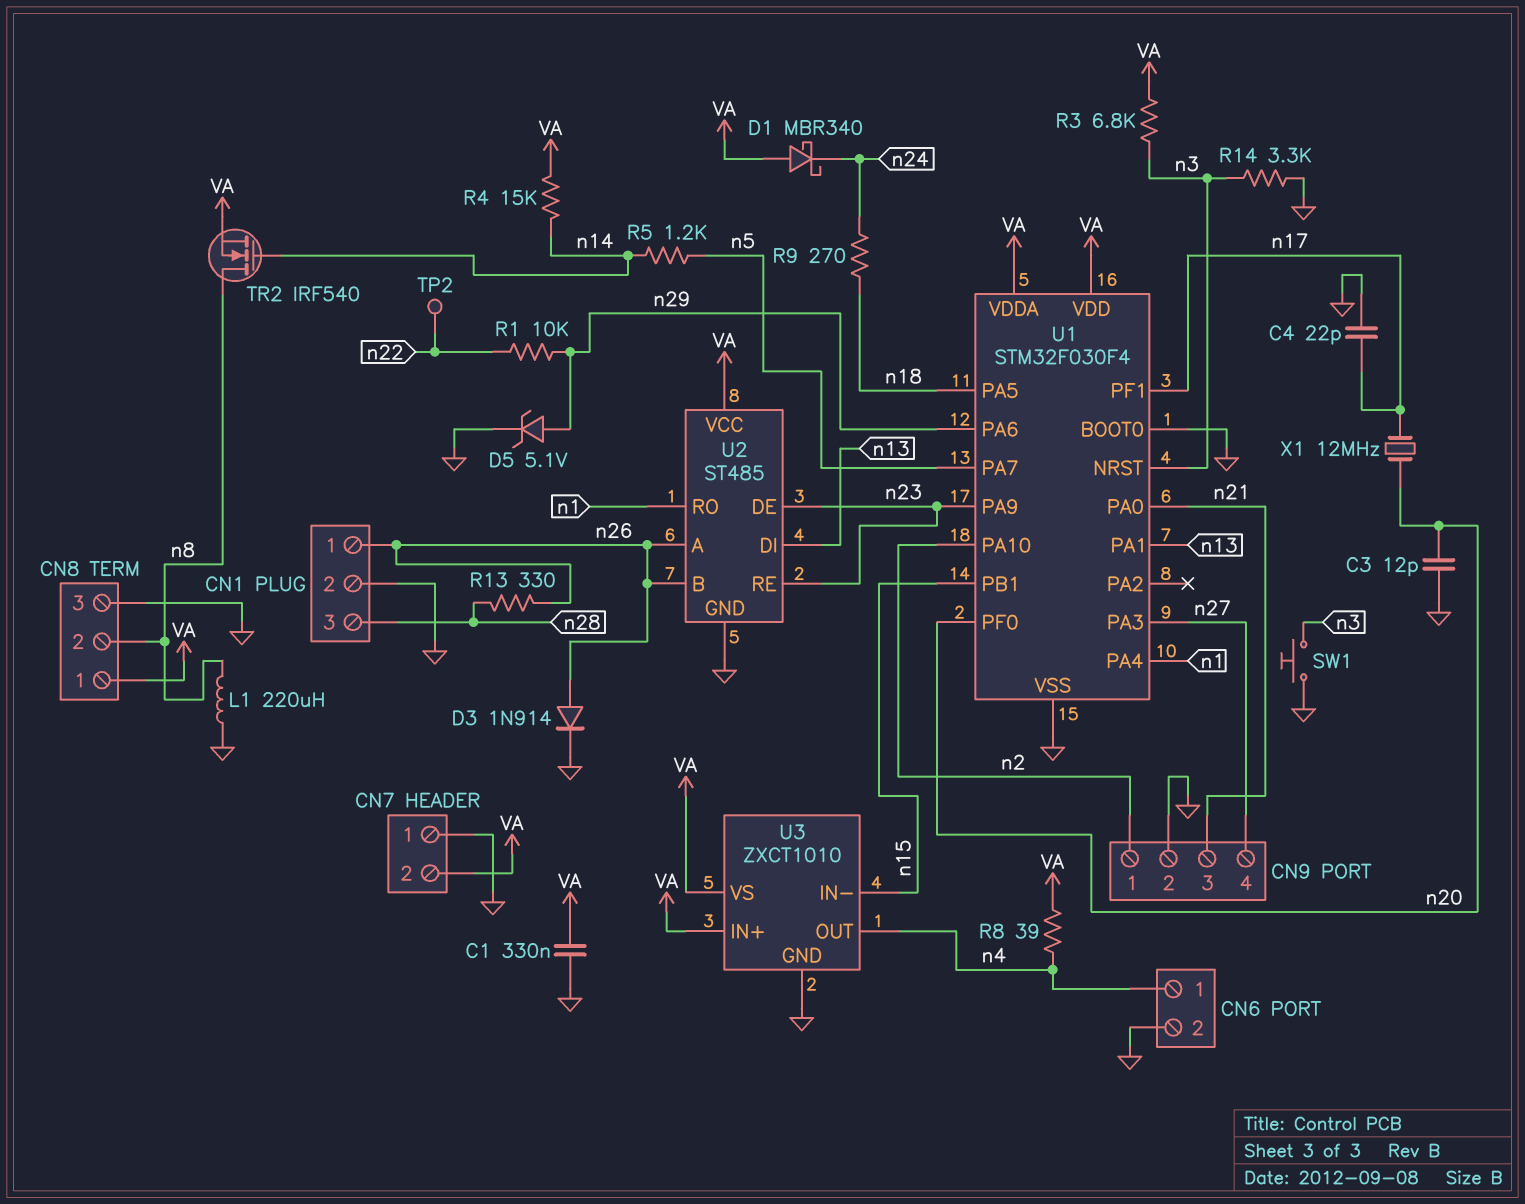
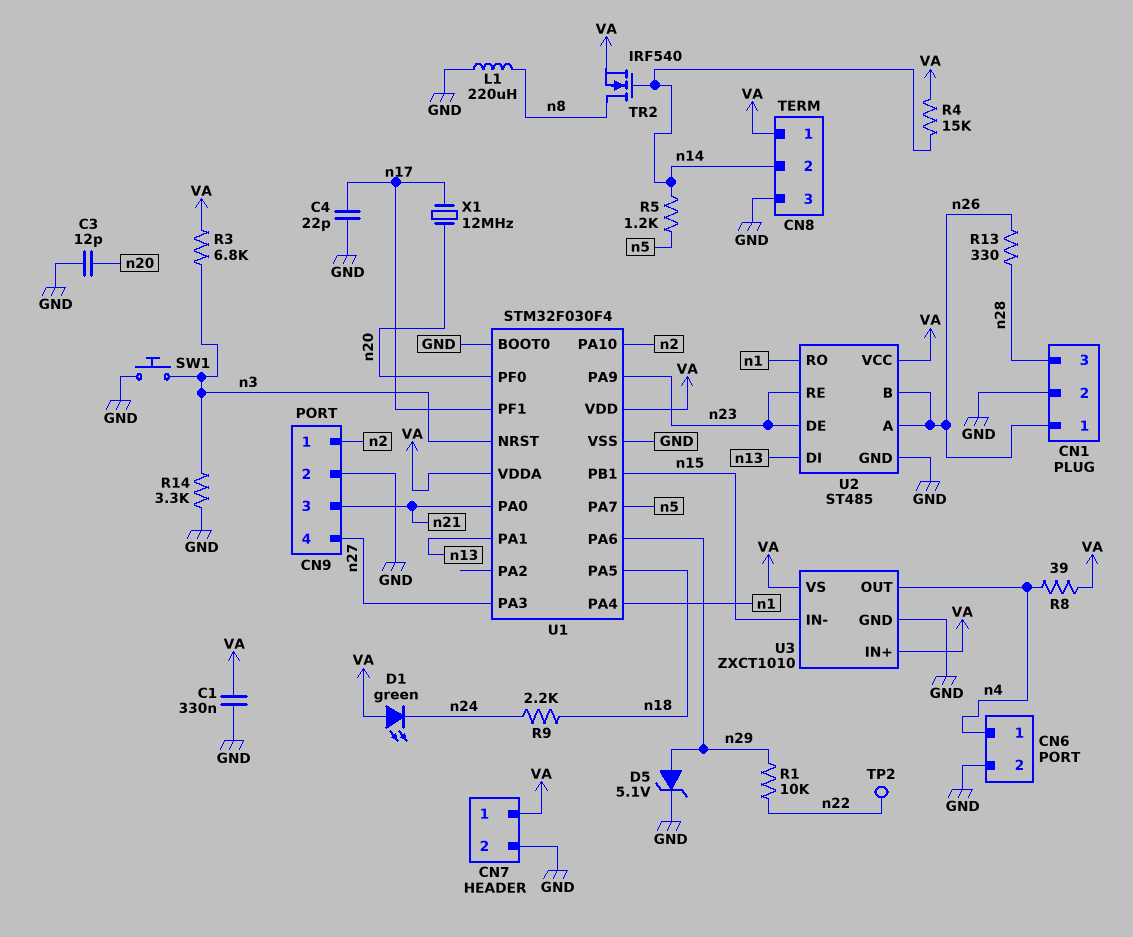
CN7 pin 1: GND -> VA
CN7 pin 2: VA -> GND
CN8 pin 2: n8 -> n14
D1: schottky MBR340 (A VA, K n24) -> LED green (A VA, K n24)
D3: diode 1N914 (A n26, K GND) -> none
R9: 270 (n18, n24) -> 2.2k (n18, n24)

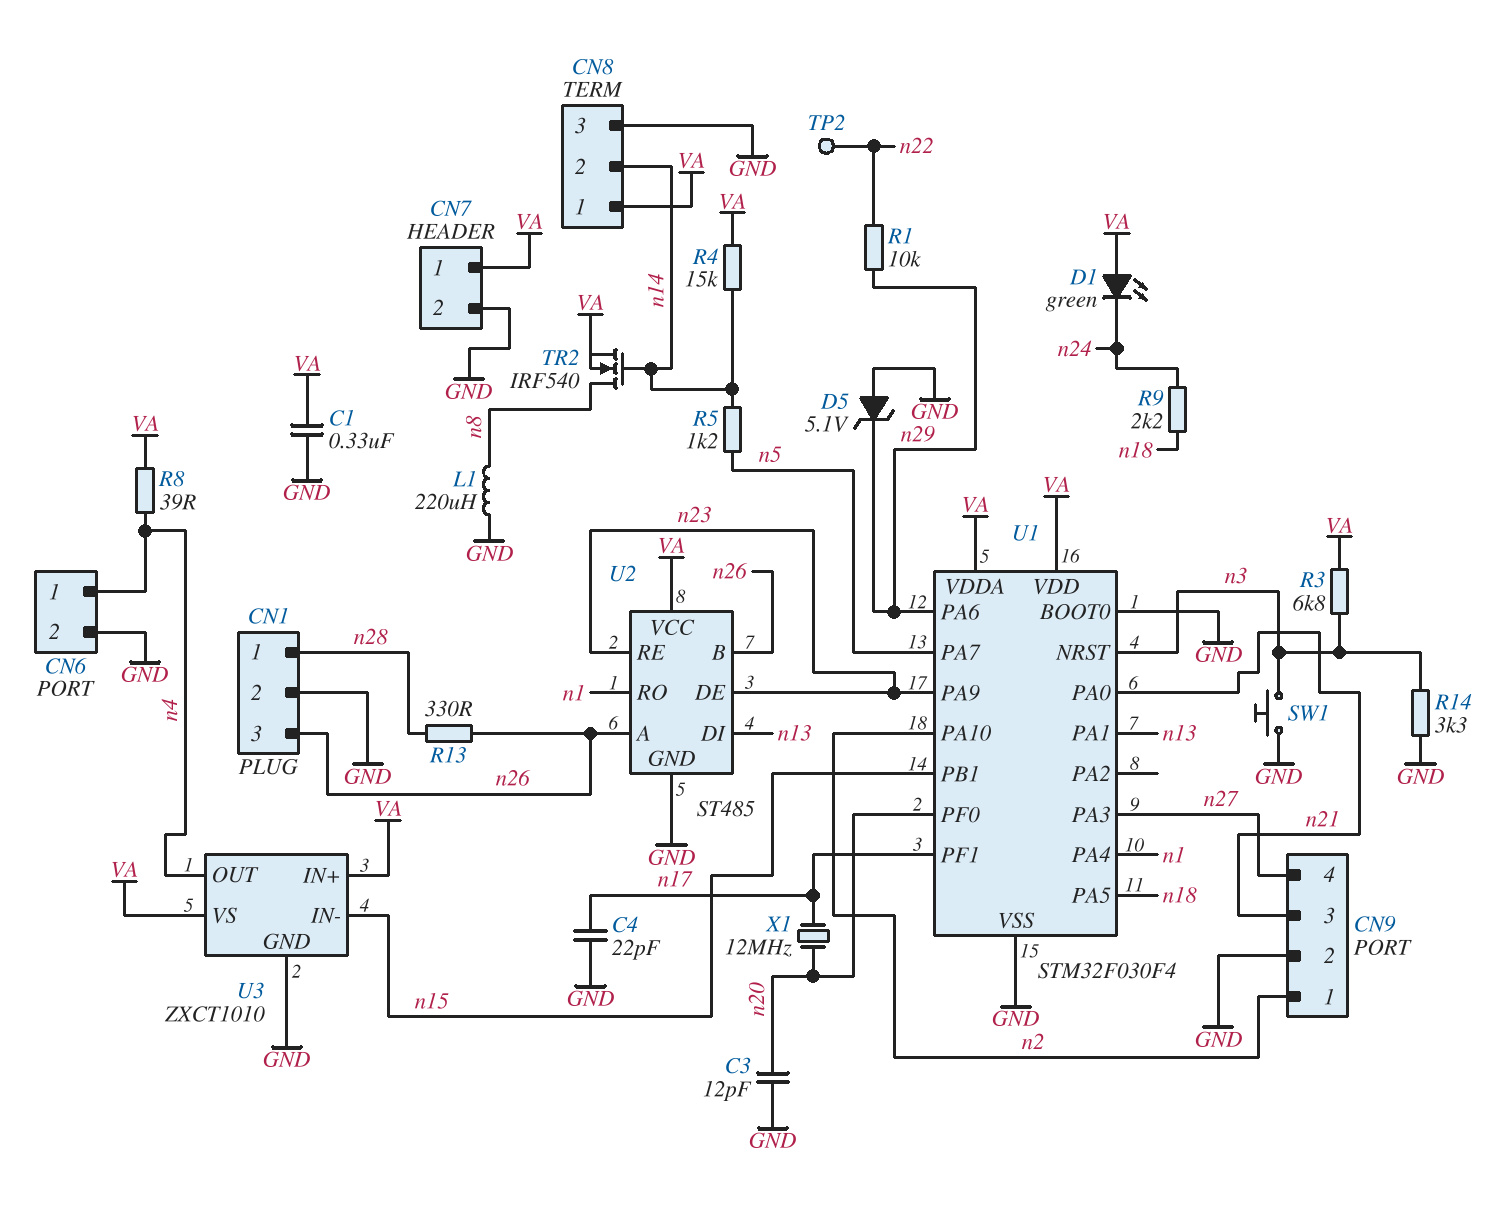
CN1 pin 1: n26 -> n28
CN1 pin 3: n28 -> n26
D5: zener 5.1V (A n29, K GND) -> zener 5.1V (A GND, K n29)

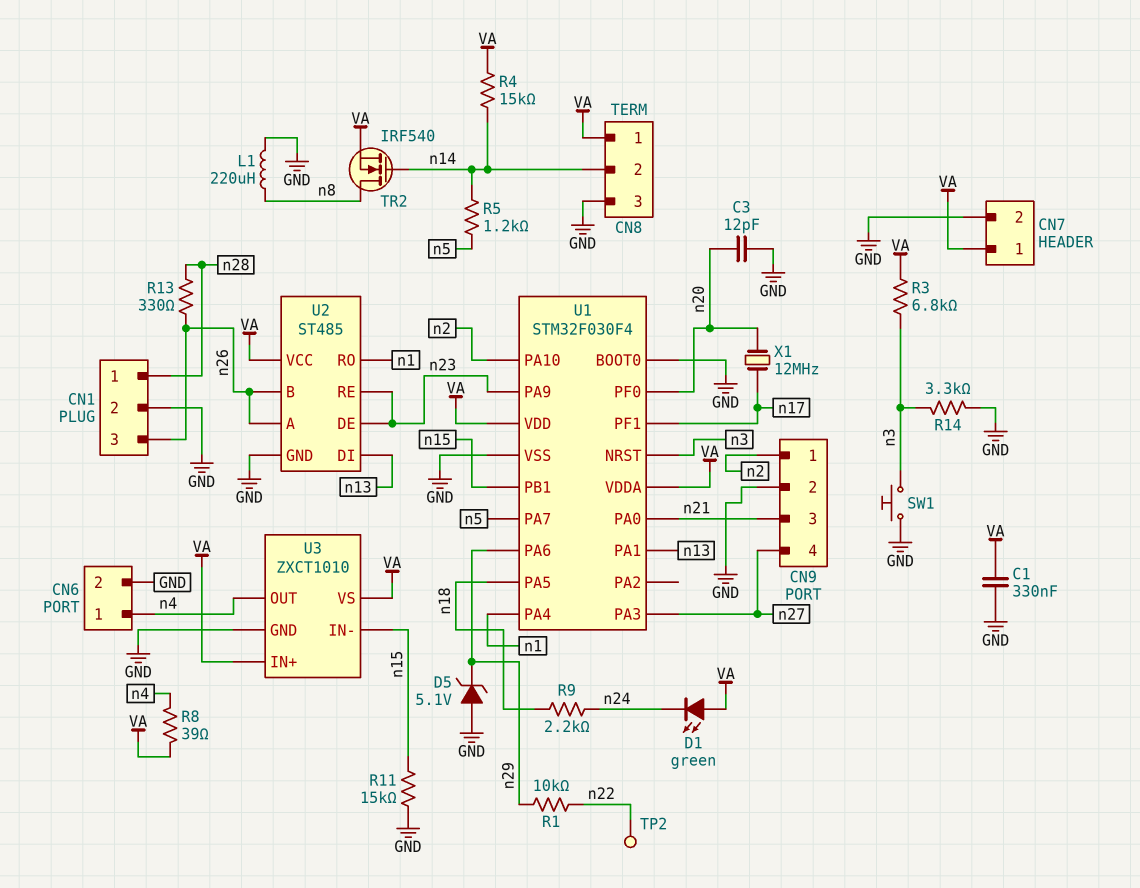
C4: 22pF (GND, n17) -> none
R11: none -> 15k (GND, n15)

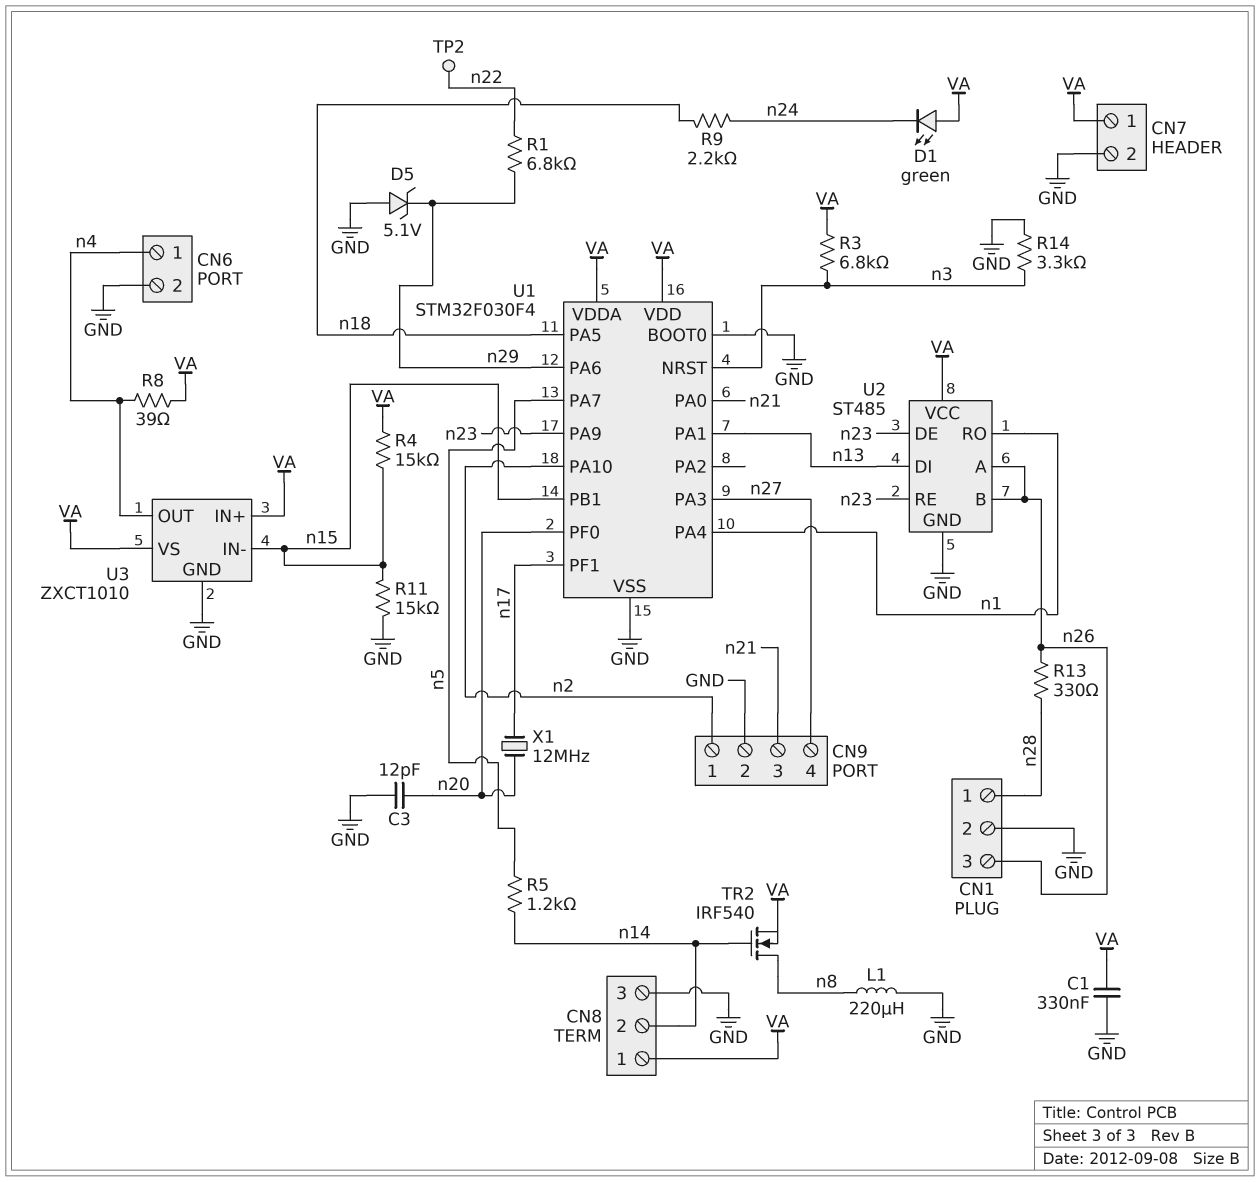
R1: 10k (n22, n29) -> 6.8k (n22, n29)
R4: 15k (VA, n14) -> 15k (VA, n15)
SW1: button (GND, n3) -> none

